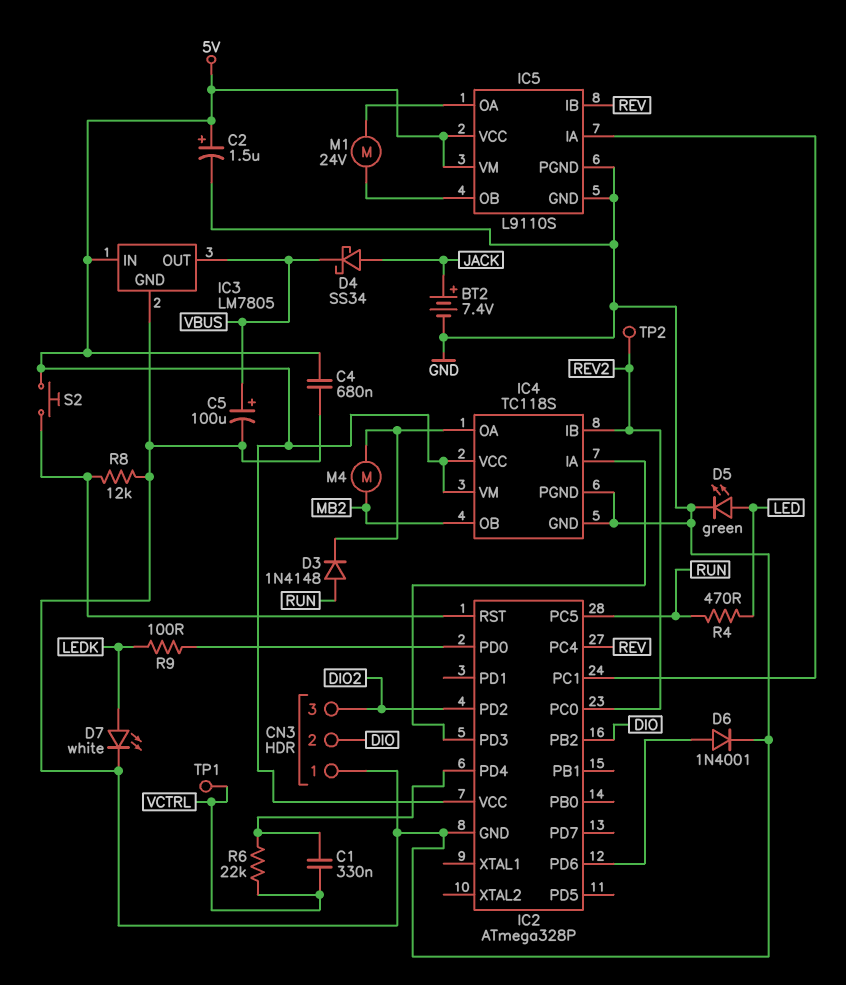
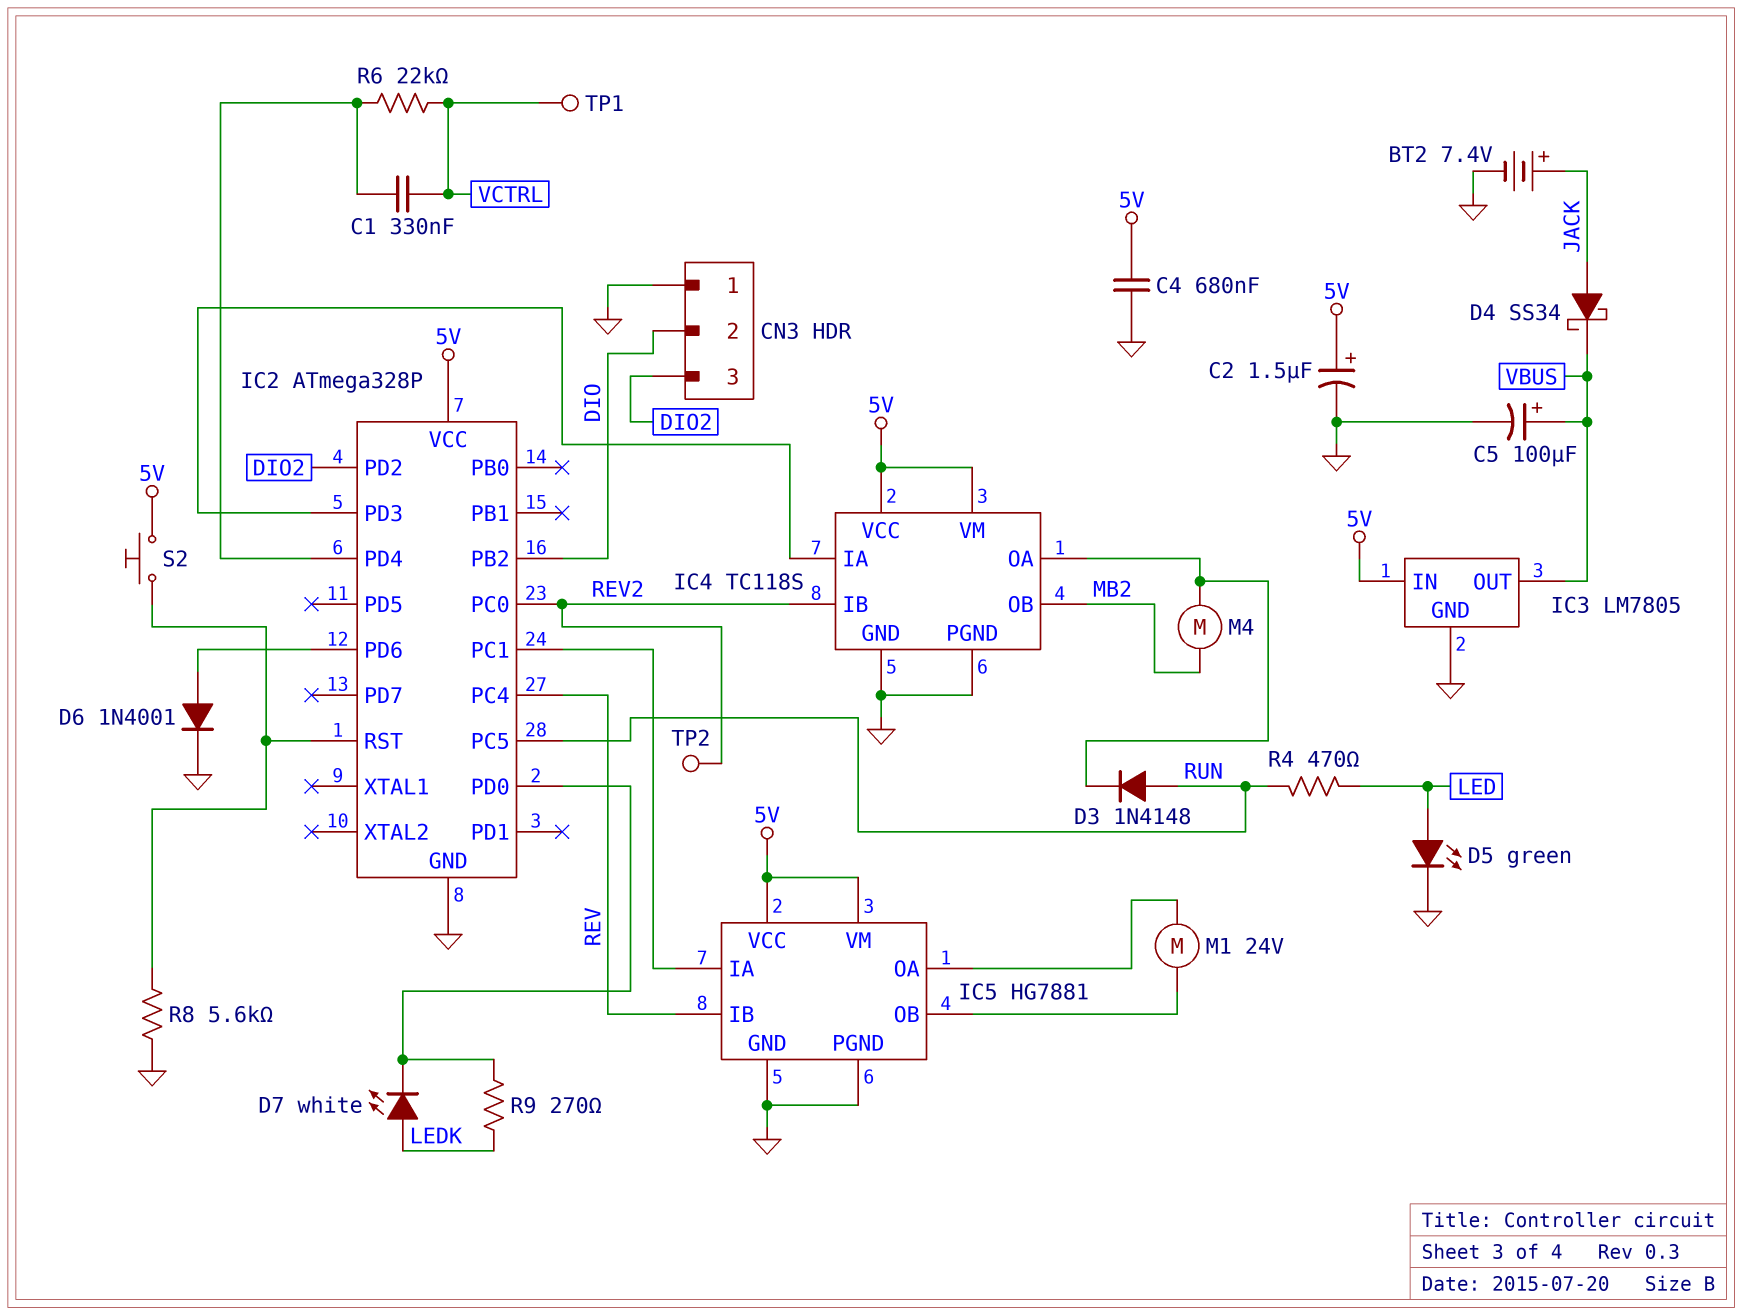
D7: LED white (A LEDK, K GND) -> LED white (A LEDK, K IC2/PD0)
IC5: L9110S -> HG7881
R8: 12k (GND, IC2/RST) -> 5.6k (GND, IC2/RST)
R9: 100 (IC2/PD0, LEDK) -> 270 (IC2/PD0, LEDK)

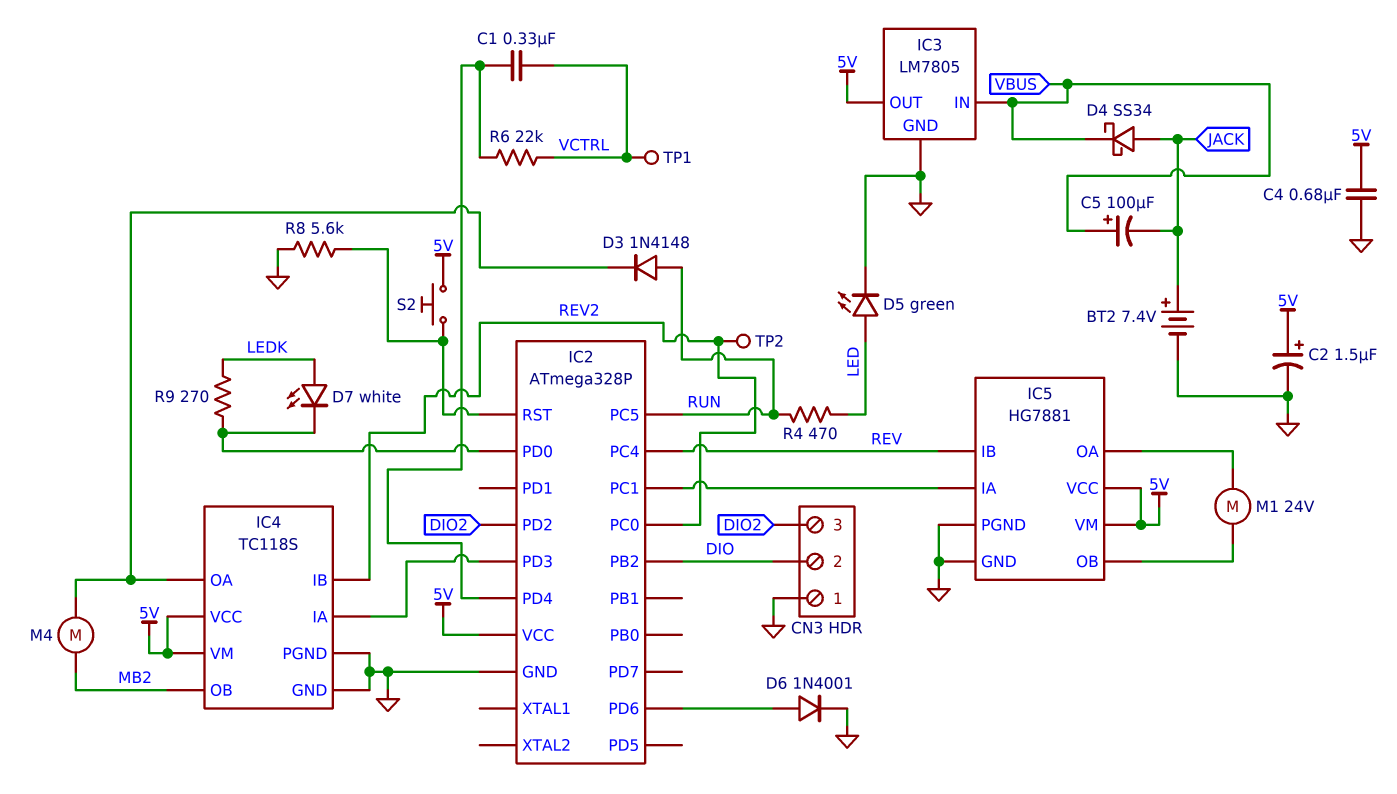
C5: 100uF (plus VBUS, minus GND) -> 100uF (plus VBUS, minus JACK)
IC3 pin IN: 5V -> VBUS
IC3 pin OUT: VBUS -> 5V

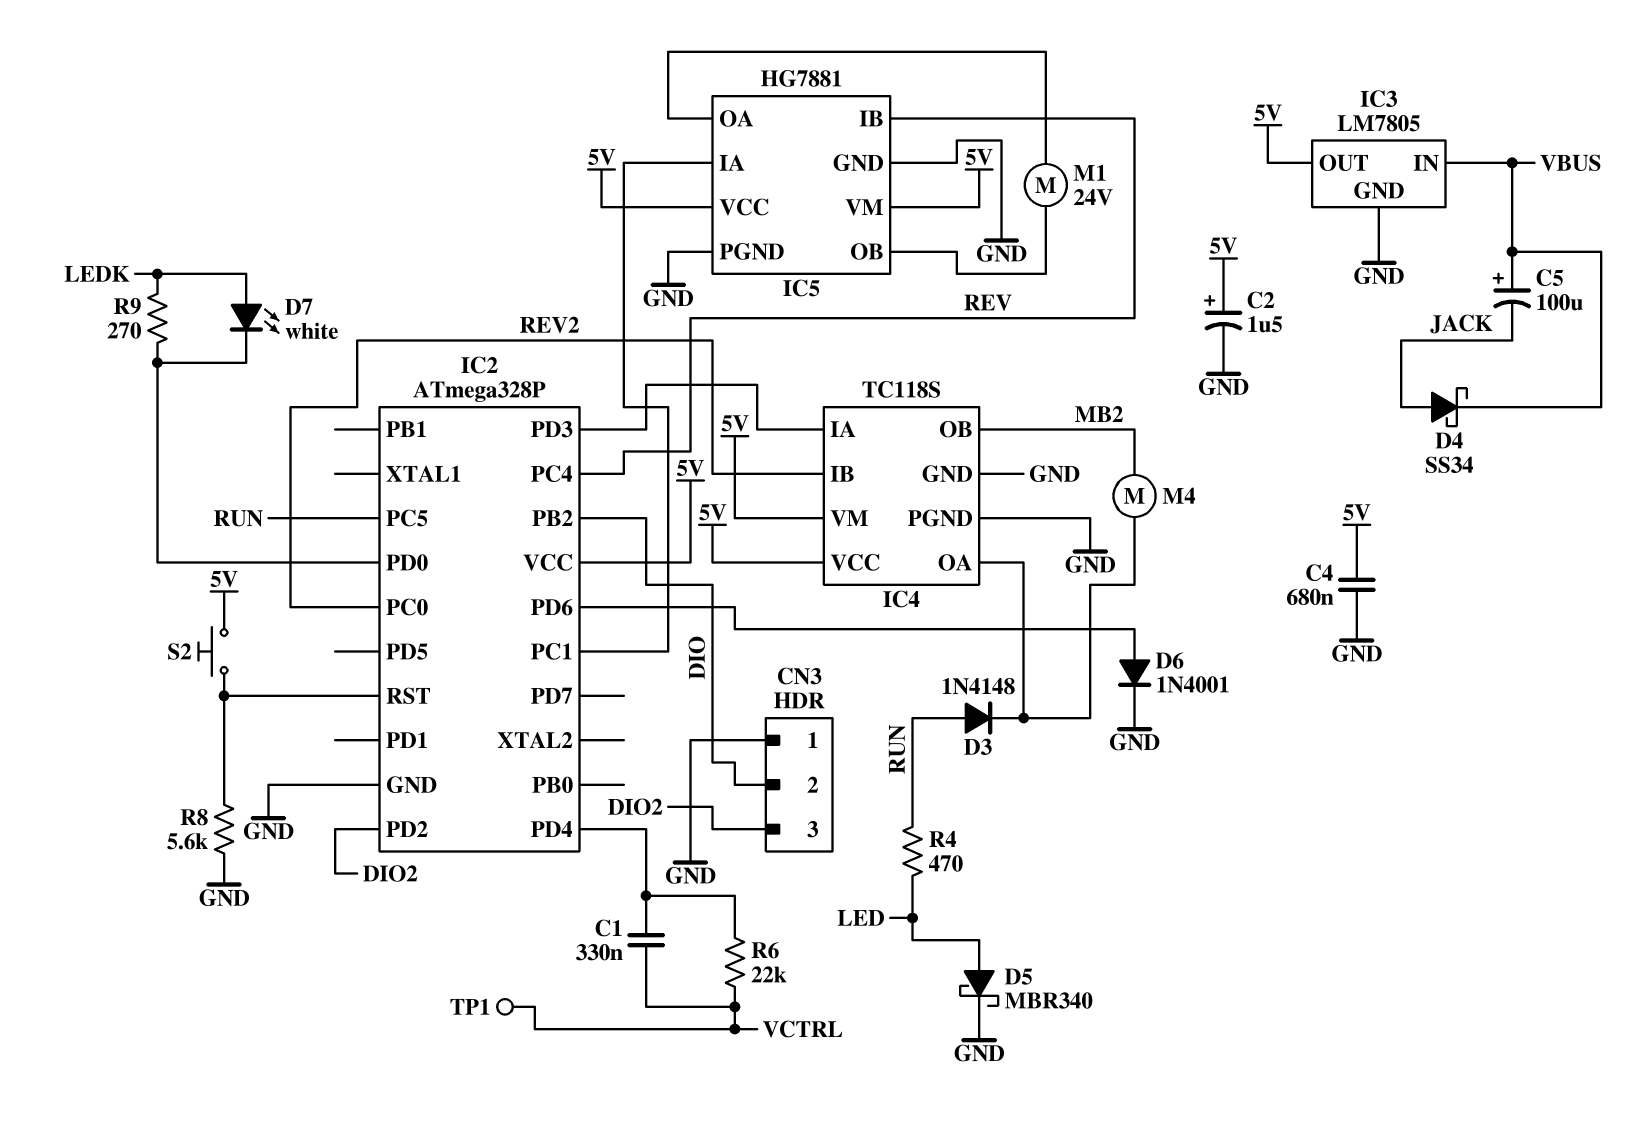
BT2: 7.4V (plus JACK, minus GND) -> none
D5: LED green (A LED, K GND) -> schottky MBR340 (A LED, K GND)
TP2: test point (REV2) -> none

